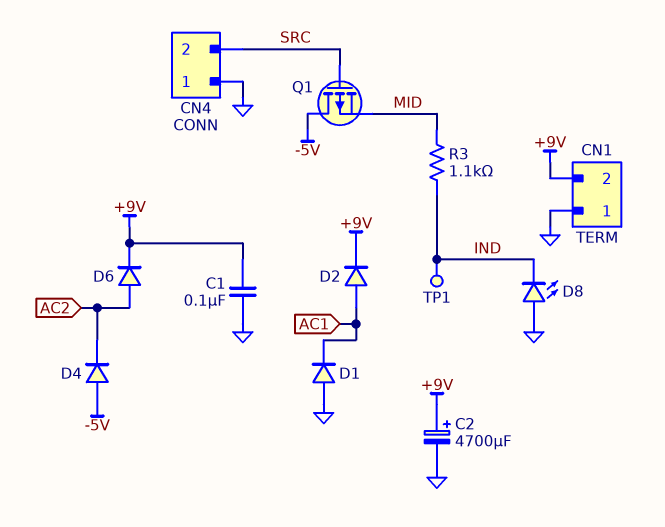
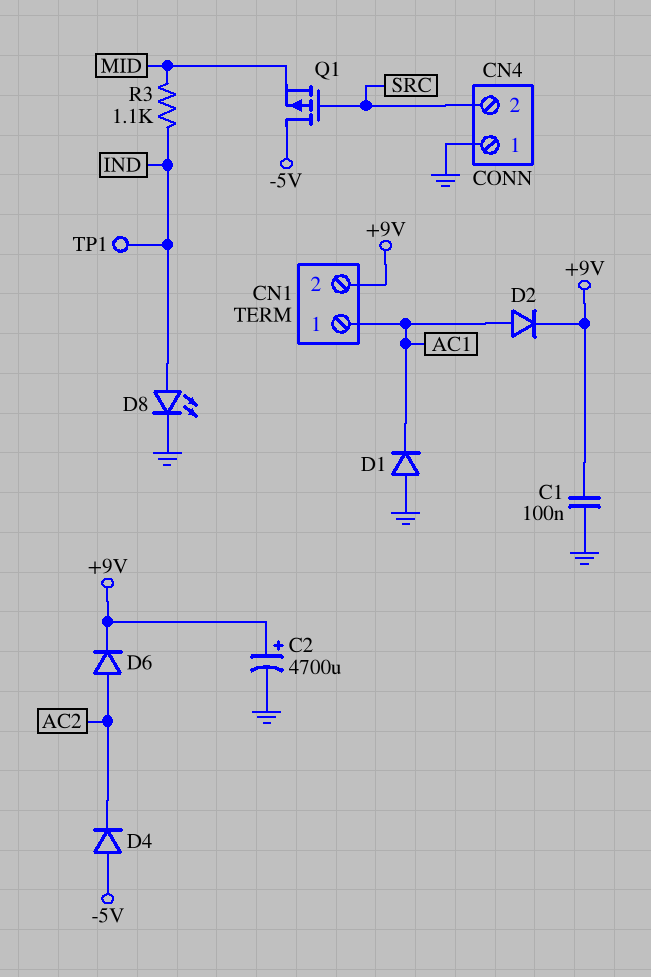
CN1 pin 1: GND -> AC1
D8: LED (A GND, K IND) -> LED (A IND, K GND)

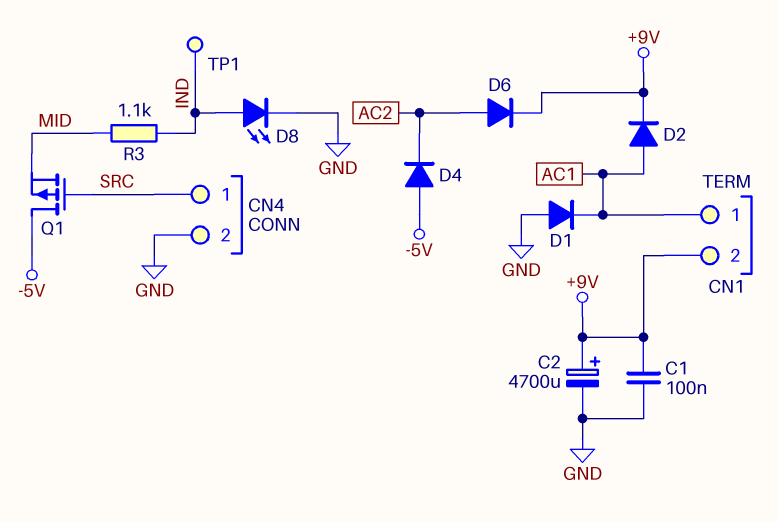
CN4 pin 1: GND -> SRC
CN4 pin 2: SRC -> GND

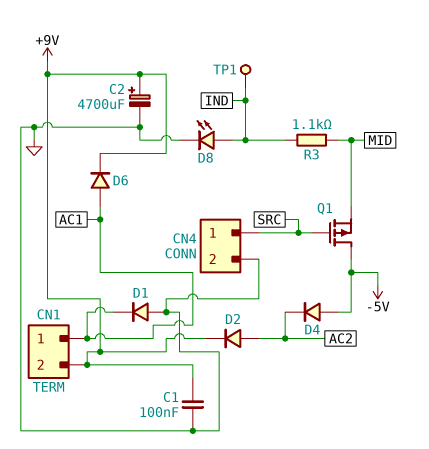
D2: diode (A AC1, K +9V) -> diode (A AC2, K +9V)
D6: diode (A AC2, K +9V) -> diode (A AC1, K +9V)

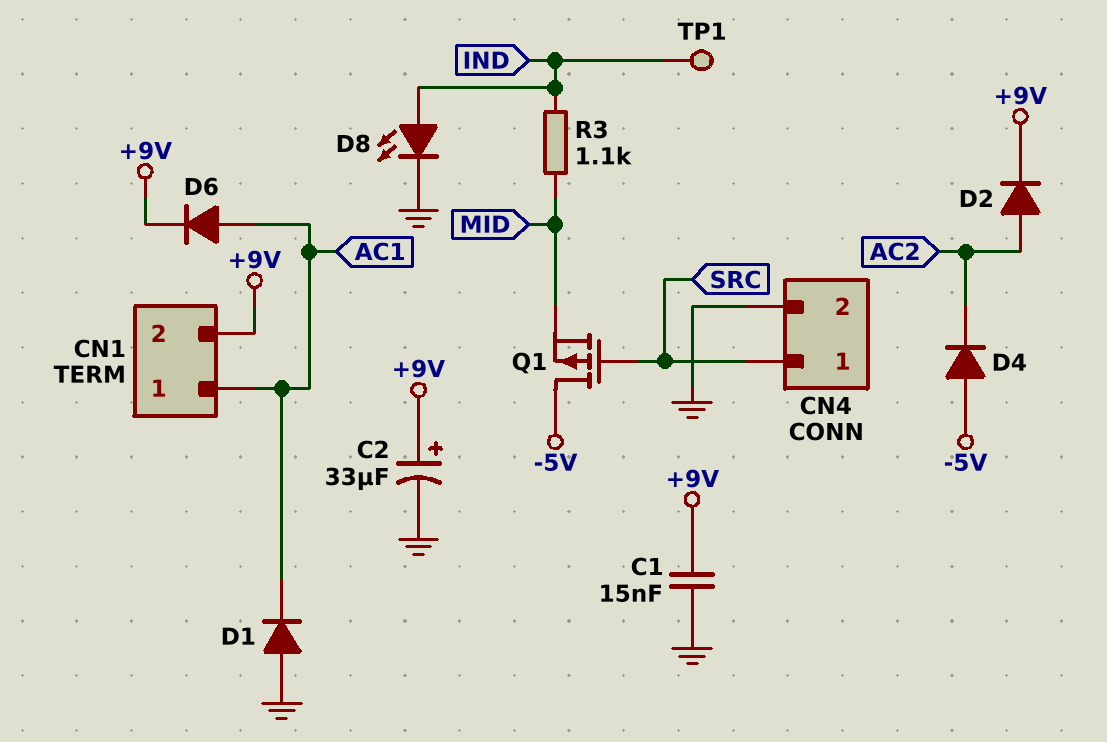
C1: 100nF (+9V, GND) -> 15nF (+9V, GND)
C2: 4700uF (plus +9V, minus GND) -> 33uF (plus +9V, minus GND)

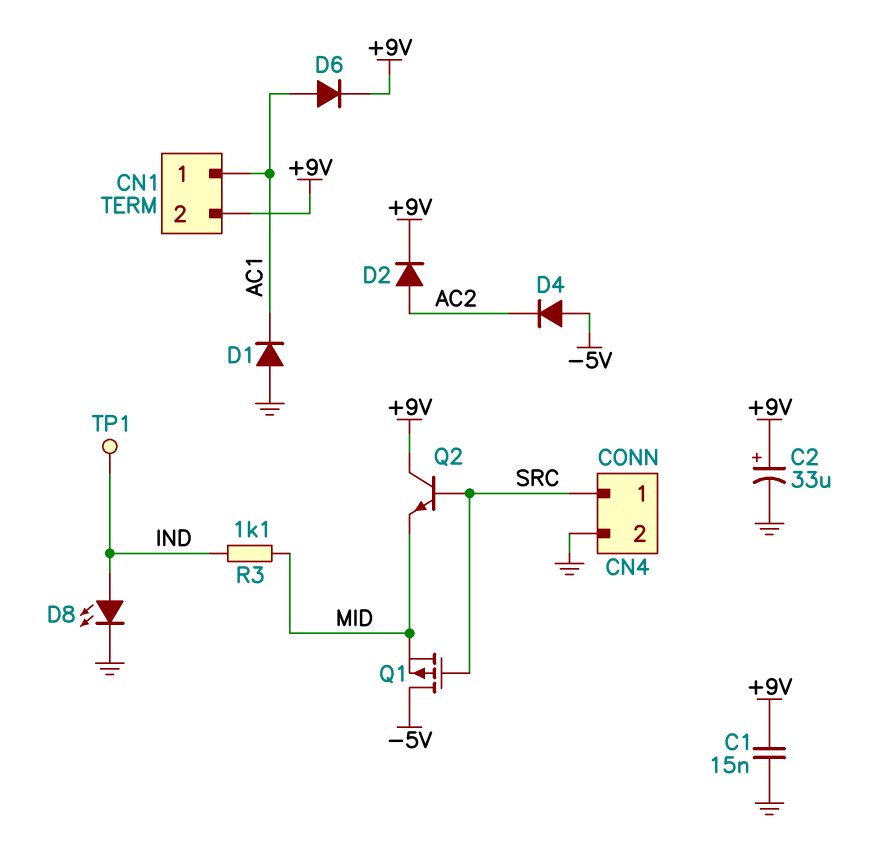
Q2: none -> NPN (B SRC, C +9V, E MID)

